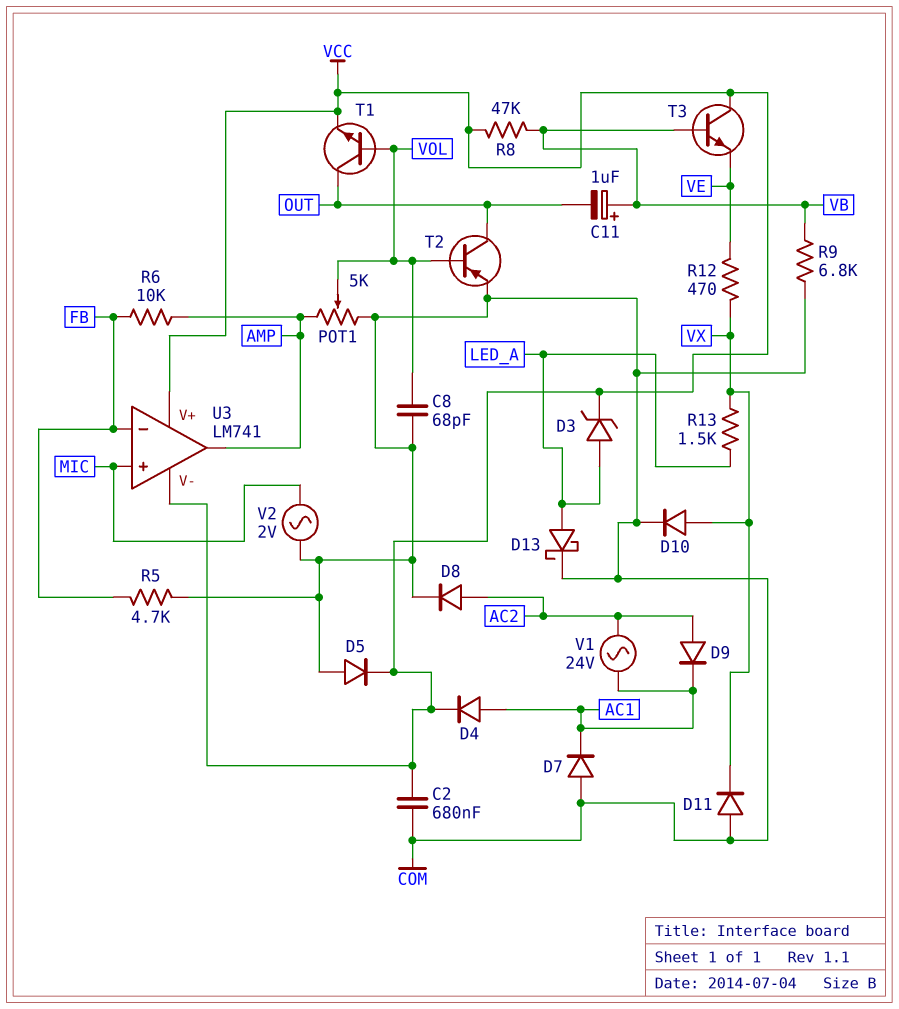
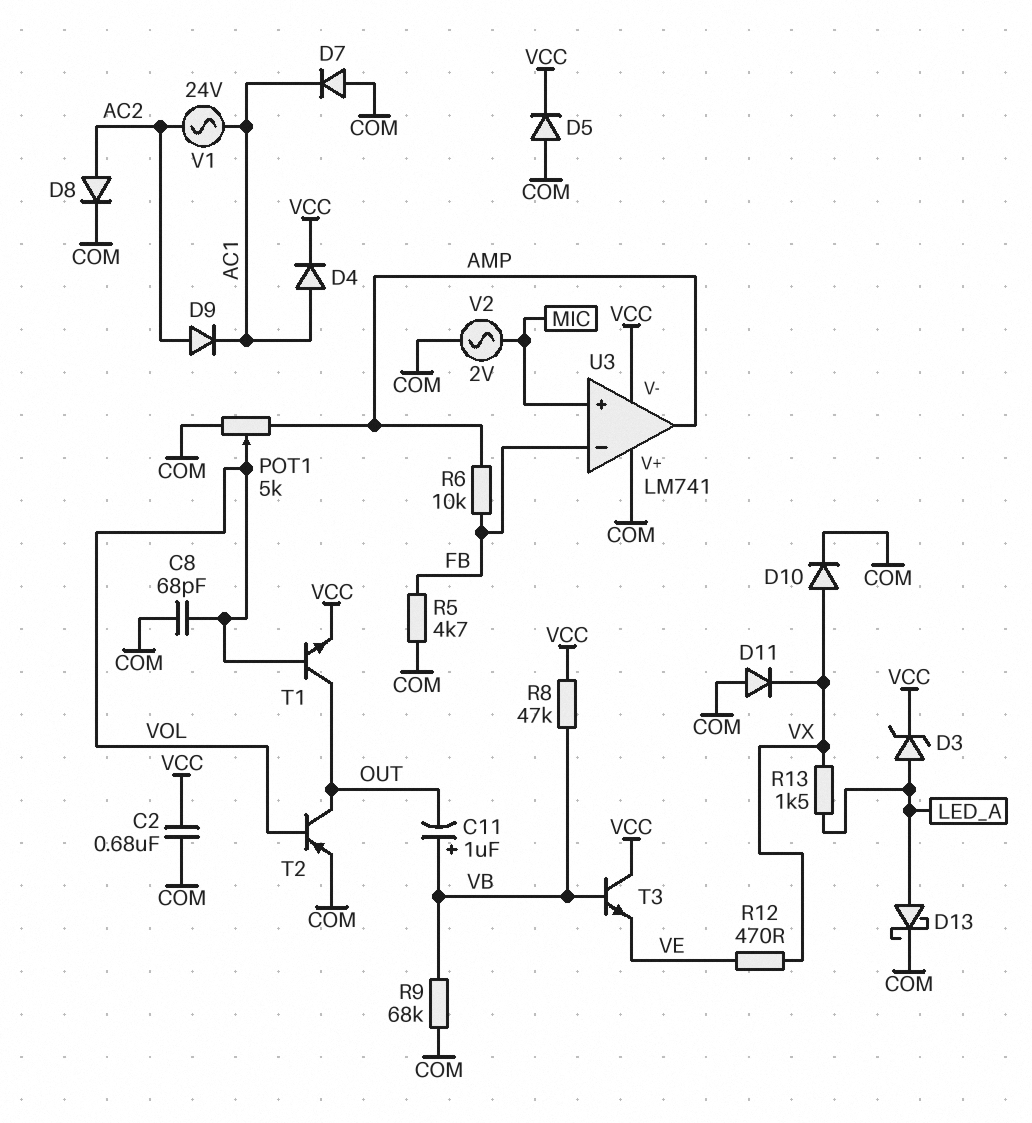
R9: 6.8k (COM, VB) -> 68k (COM, VB)
U3 pin V+: VCC -> COM

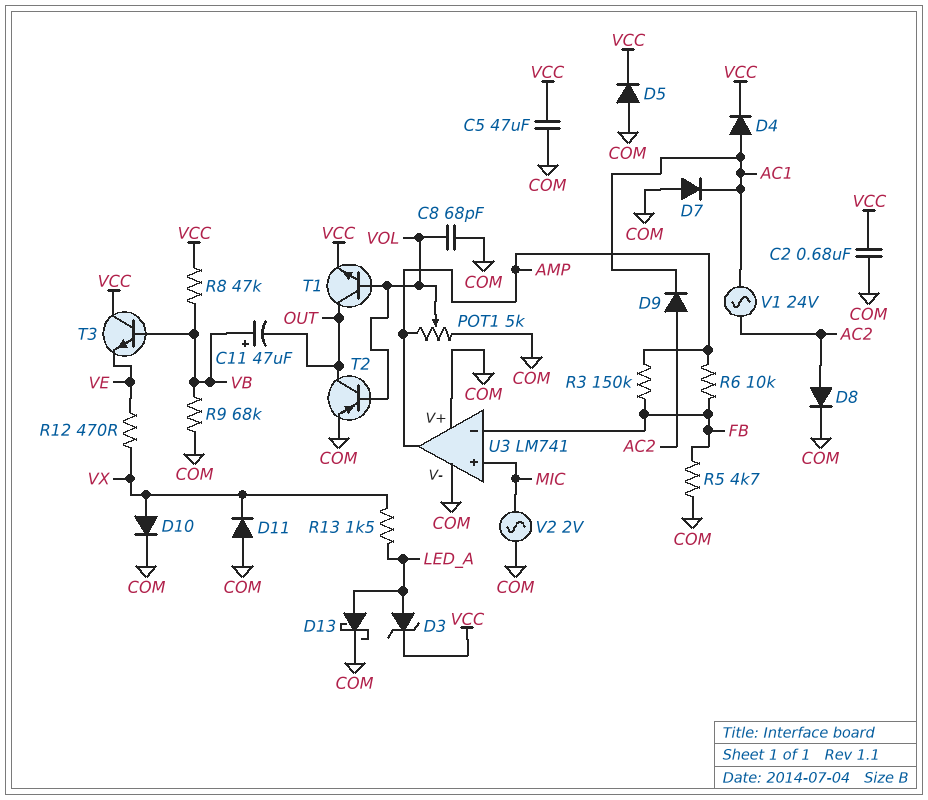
C5: none -> 47uF (COM, VCC)
C11: 1uF (plus VB, minus OUT) -> 47uF (plus VB, minus OUT)
R3: none -> 150k (AMP, FB)
U3 pin V-: VCC -> COM

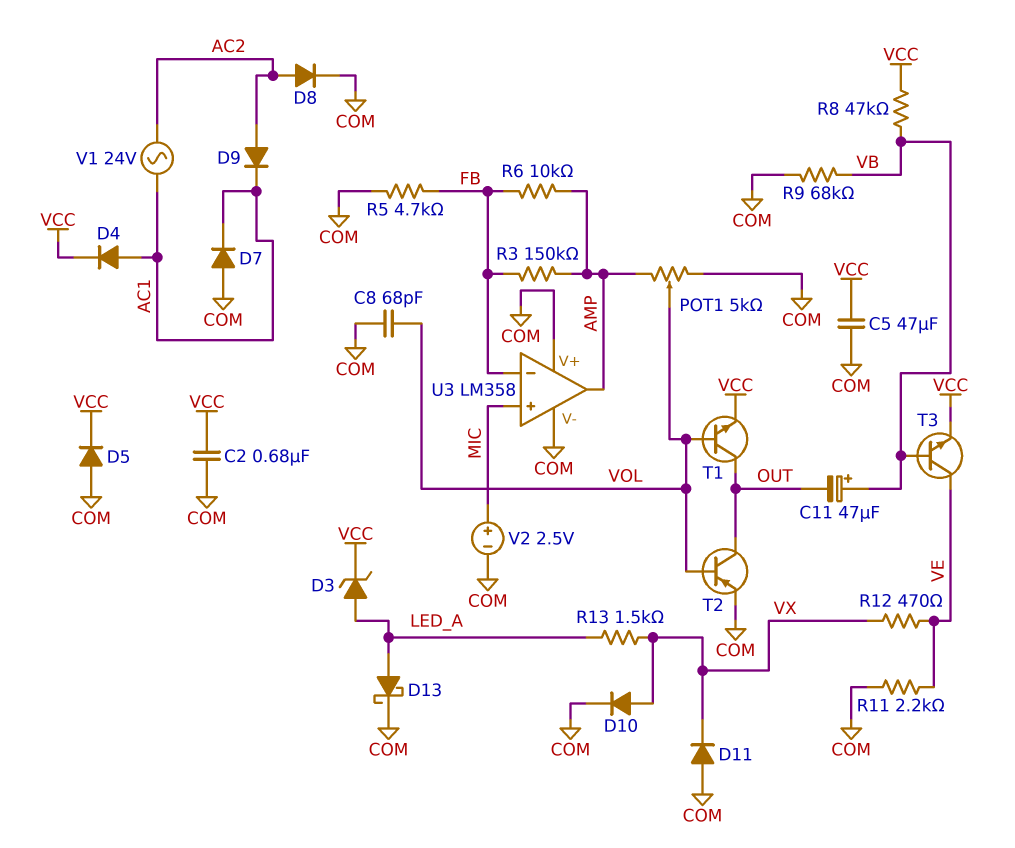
R11: none -> 2.2k (COM, VE)
T3: NPN (B VB, C VCC, E VE) -> NPN (B VB, C VE, E VCC)
U3: LM741 -> LM358
V2: AC 2V (COM, MIC) -> 2.5V (plus MIC, minus COM)

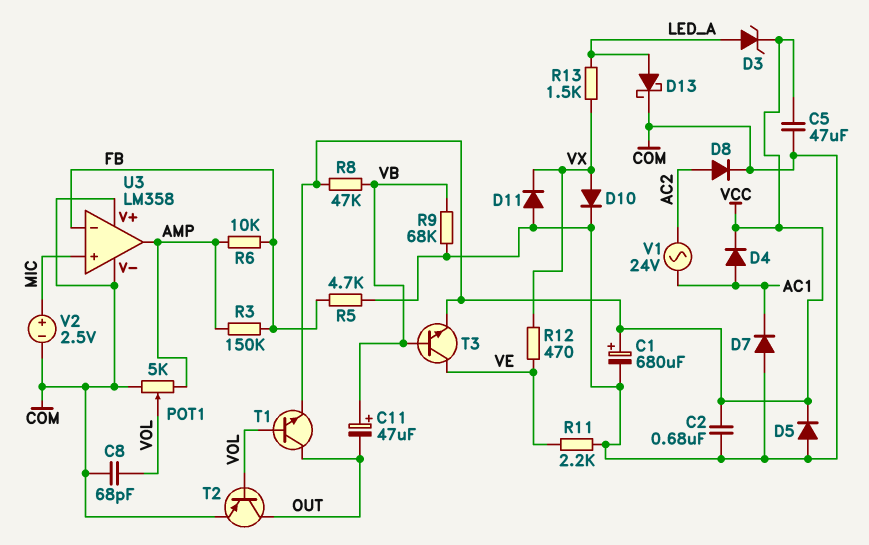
C1: none -> 680uF (plus VCC, minus COM)
D9: diode (A AC2, K AC1) -> none

